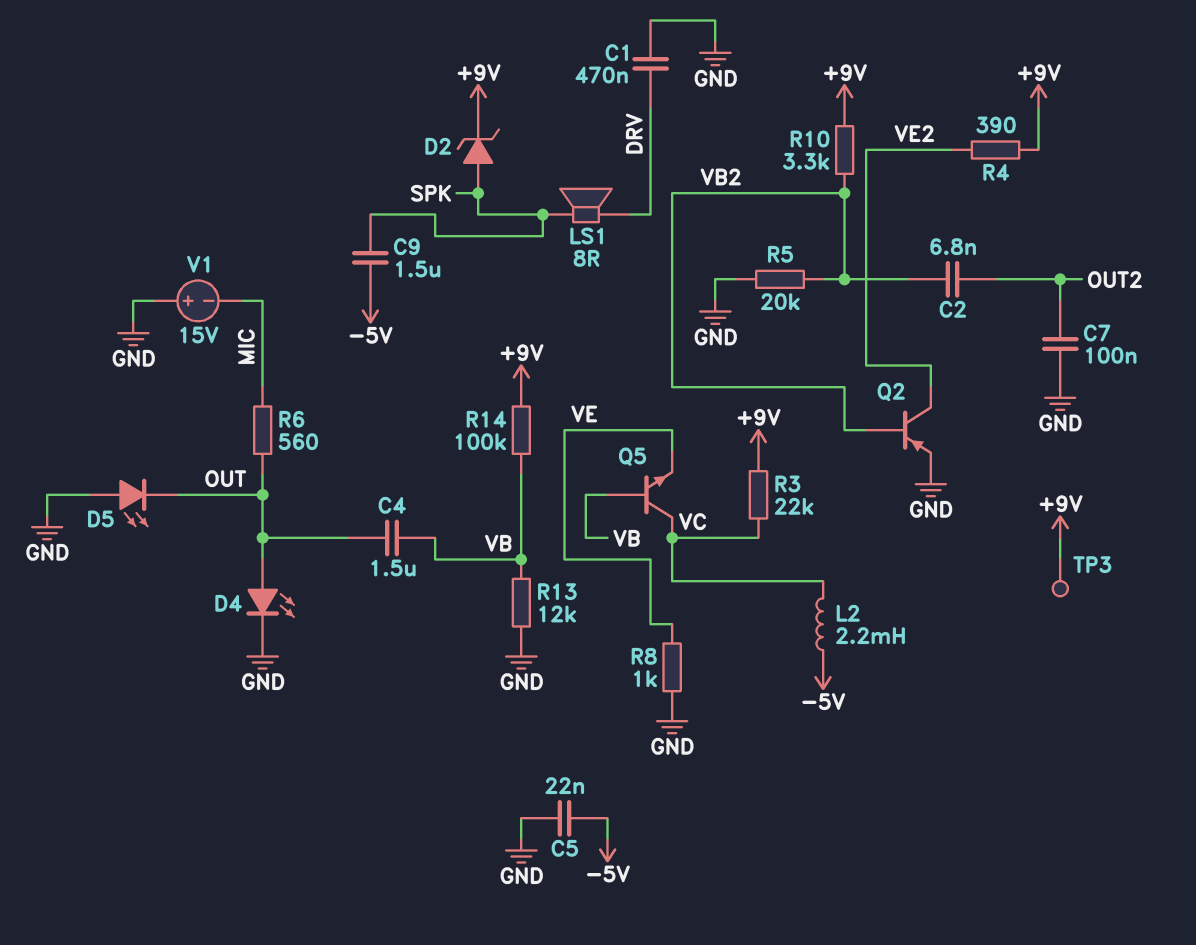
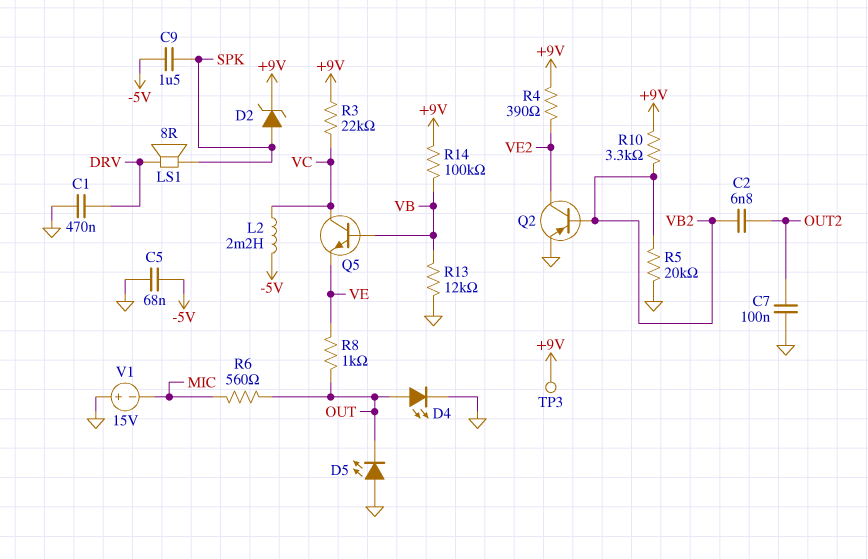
C4: 1.5uF (OUT, VB) -> none
C5: 22nF (-5V, GND) -> 68nF (-5V, GND)
R8: 1k (GND, VE) -> 1k (OUT, VE)

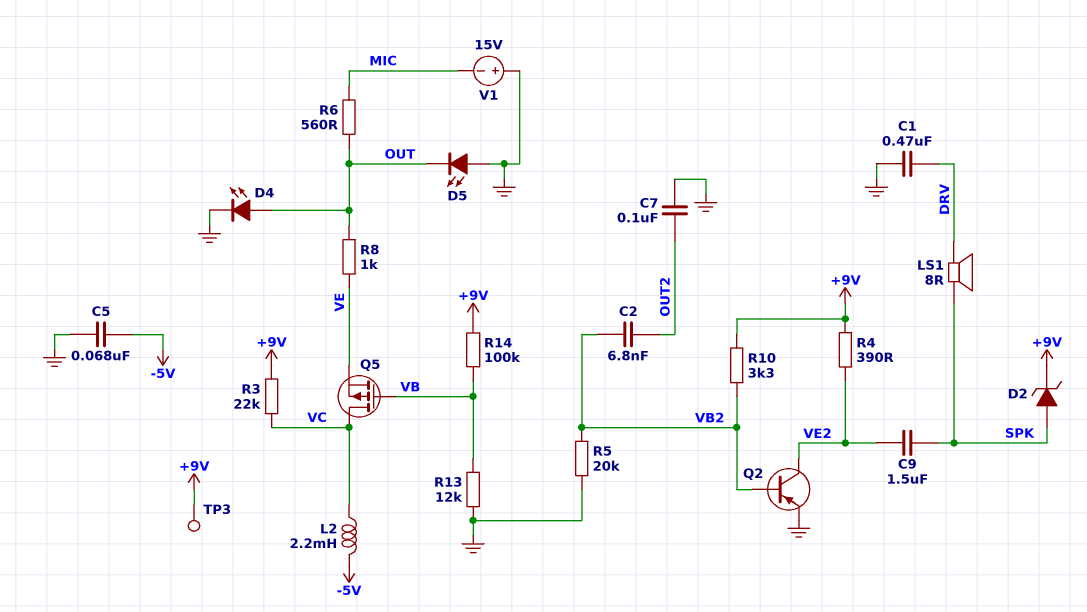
C9: 1.5uF (-5V, SPK) -> 1.5uF (SPK, VE2)
Q5: NPN (B VB, C VC, E VE) -> PMOS (G VB, D VC, S VE)

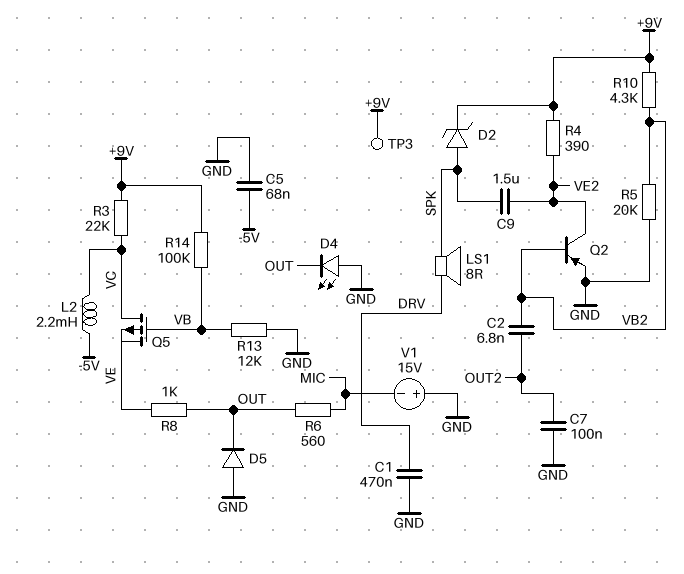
D4: LED (A OUT, K GND) -> LED (A GND, K OUT)
D5: LED (A GND, K OUT) -> diode (A GND, K OUT)
R10: 3.3k (+9V, VB2) -> 4.3k (+9V, VB2)

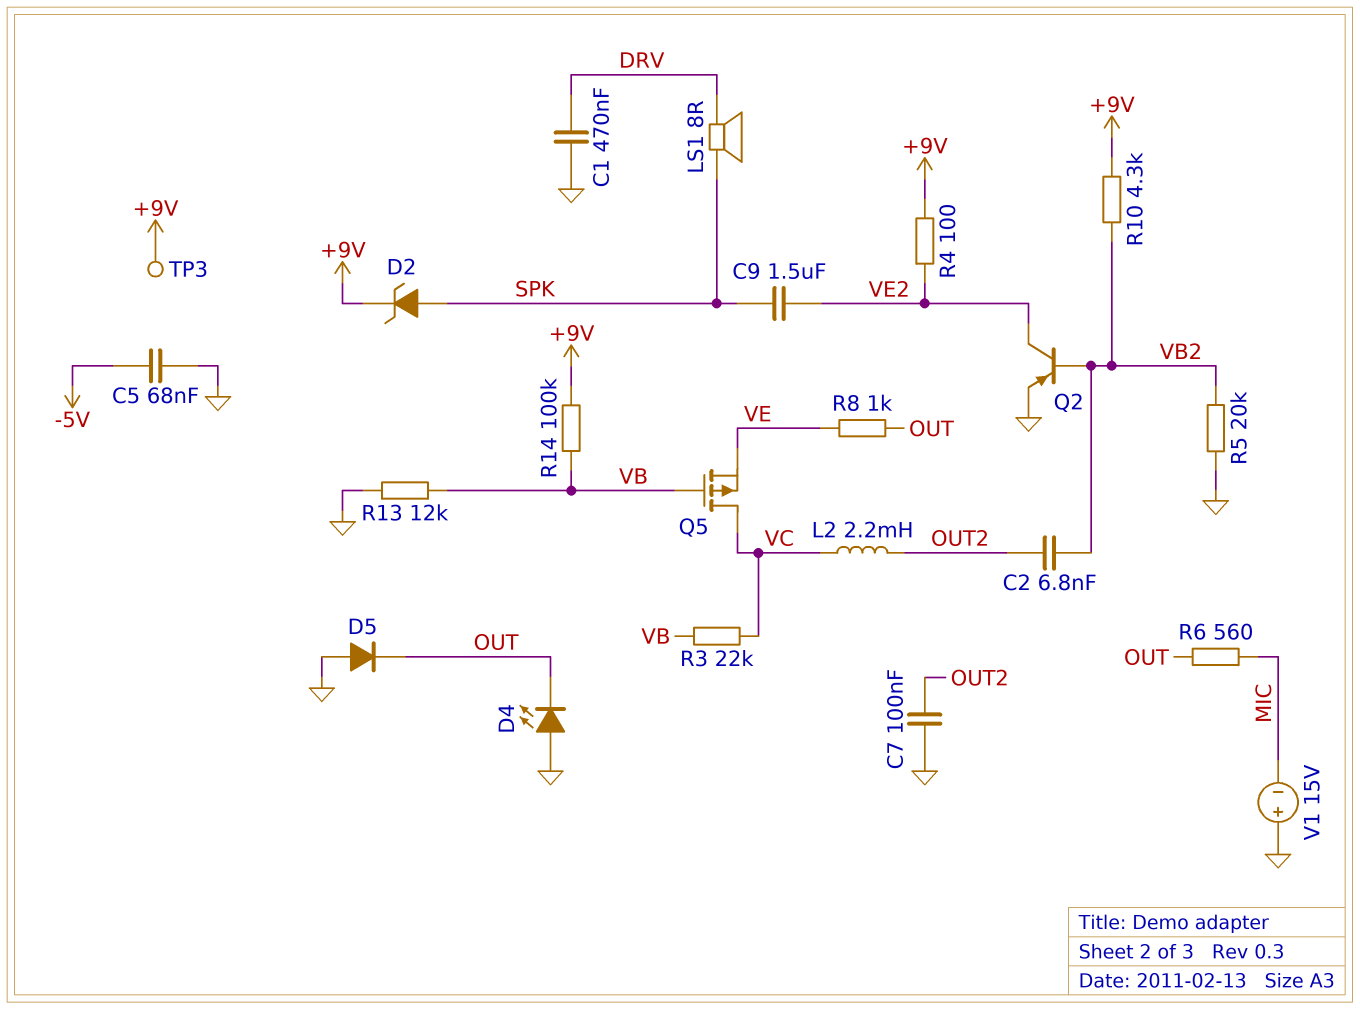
L2: 2.2mH (-5V, VC) -> 2.2mH (OUT2, VC)
R3: 22k (+9V, VC) -> 22k (VB, VC)
R4: 390 (+9V, VE2) -> 100 (+9V, VE2)

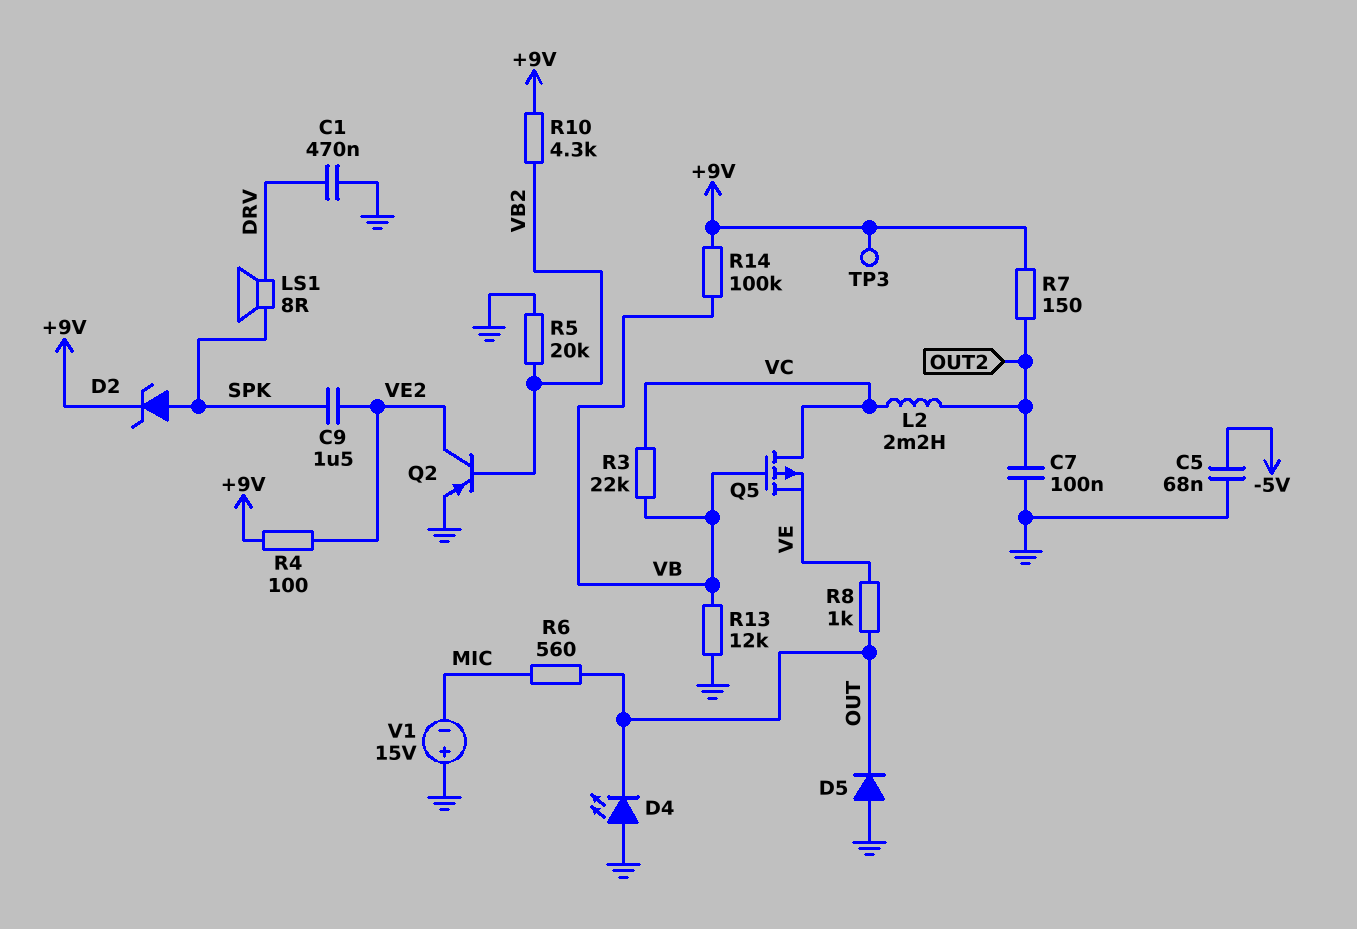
C2: 6.8nF (OUT2, VB2) -> none
R7: none -> 150 (+9V, OUT2)

